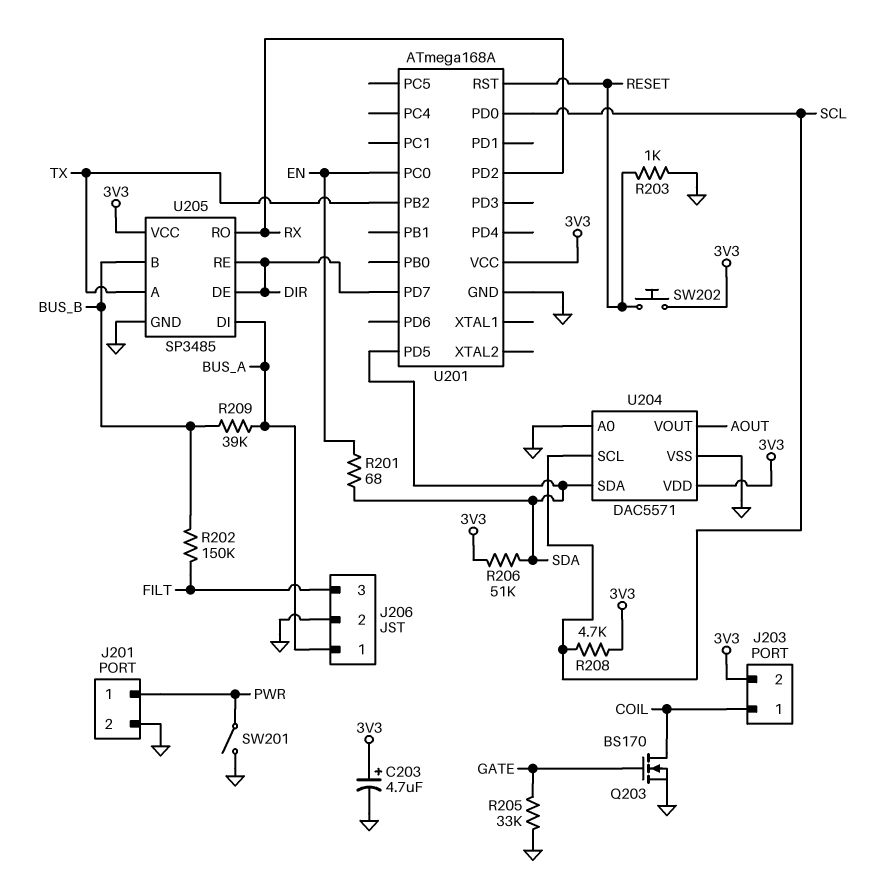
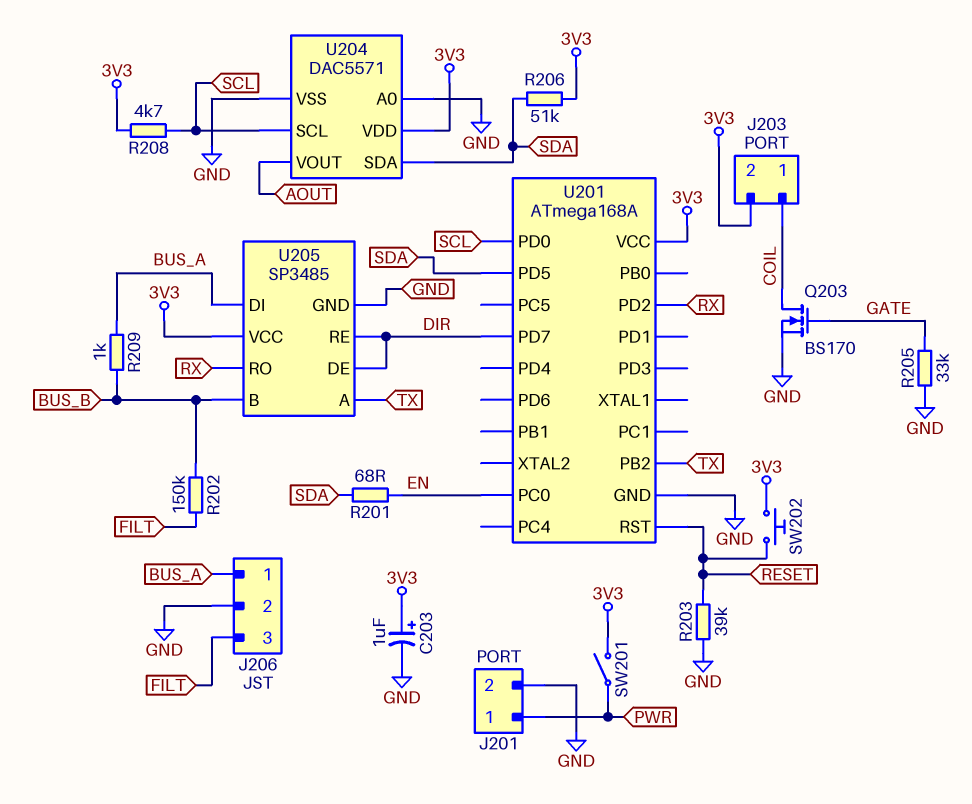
C203: 4.7uF (plus 3V3, minus GND) -> 1uF (plus 3V3, minus GND)
R203: 1k (GND, RESET) -> 39k (GND, RESET)
R209: 39k (BUS_A, BUS_B) -> 1k (BUS_A, BUS_B)
SW201: switch (GND, PWR) -> switch (3V3, PWR)

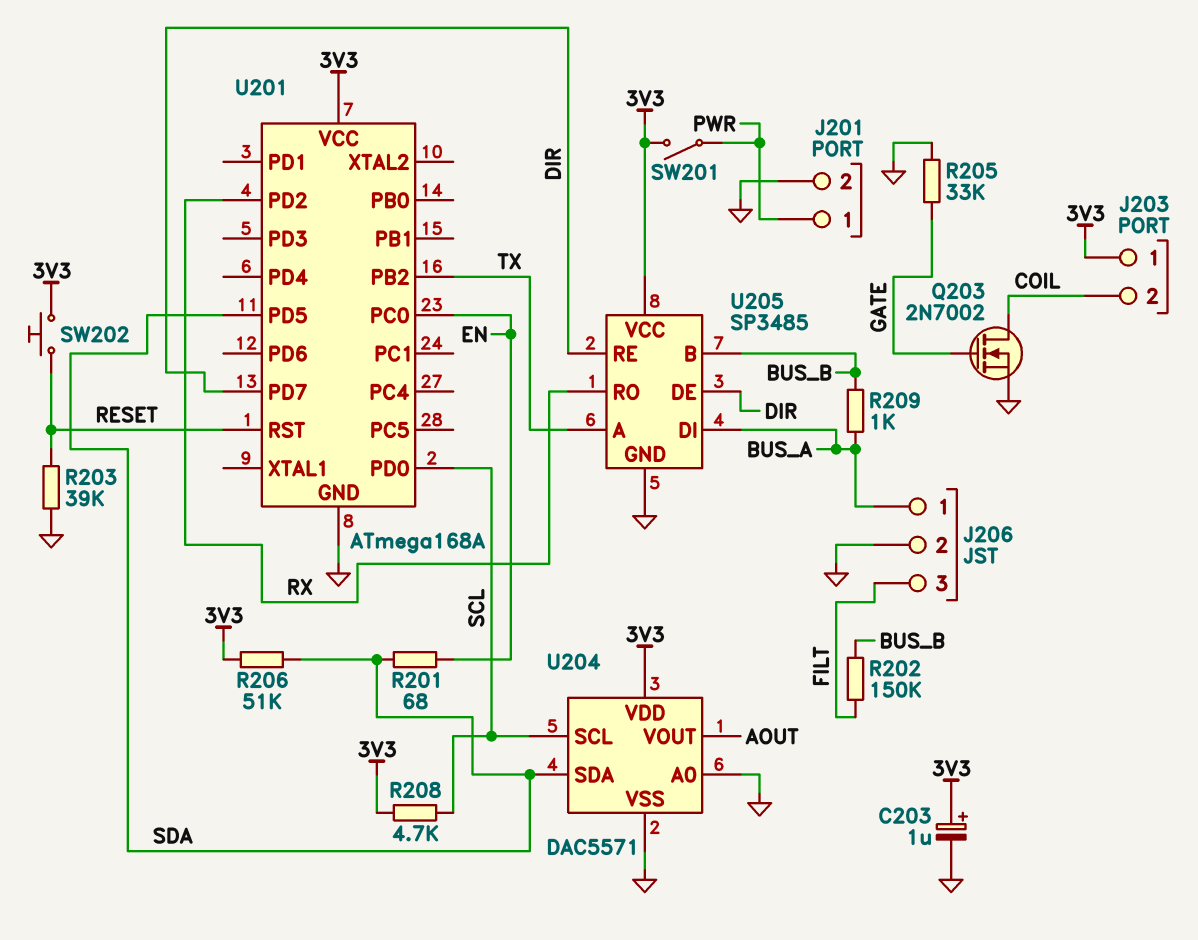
J203 pin 1: COIL -> 3V3
J203 pin 2: 3V3 -> COIL
Q203: NMOS BS170 (G GATE, D COIL, S GND) -> NMOS 2N7002 (G GATE, D COIL, S GND)

